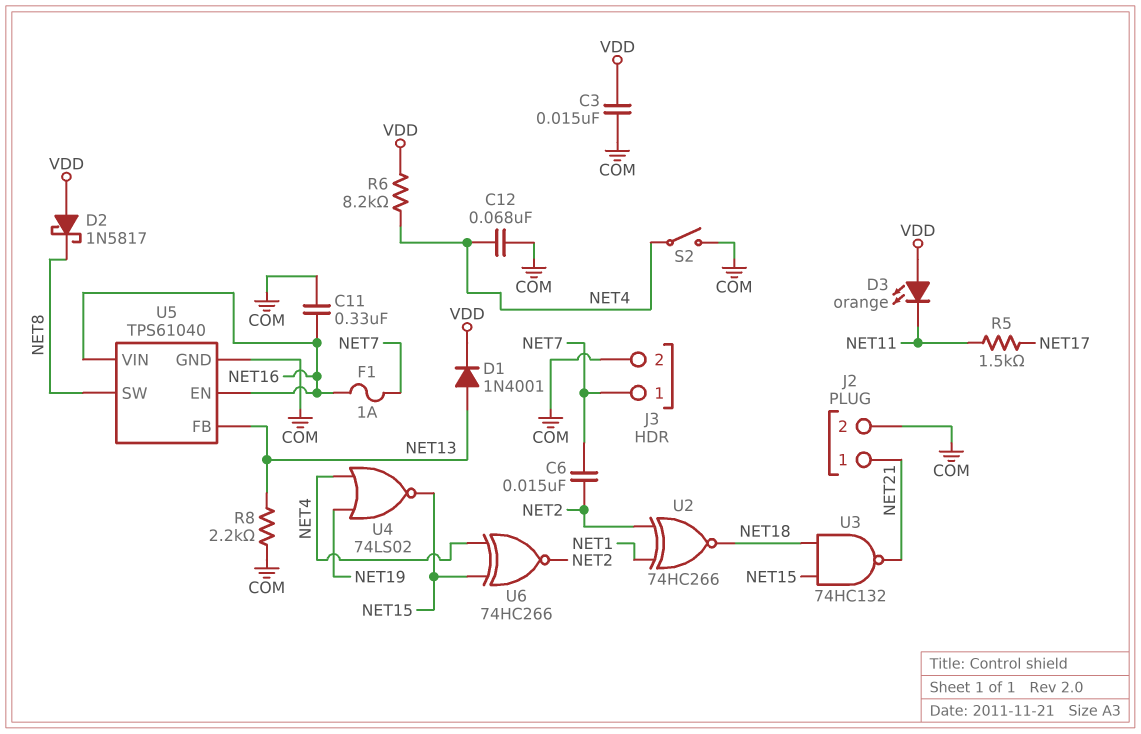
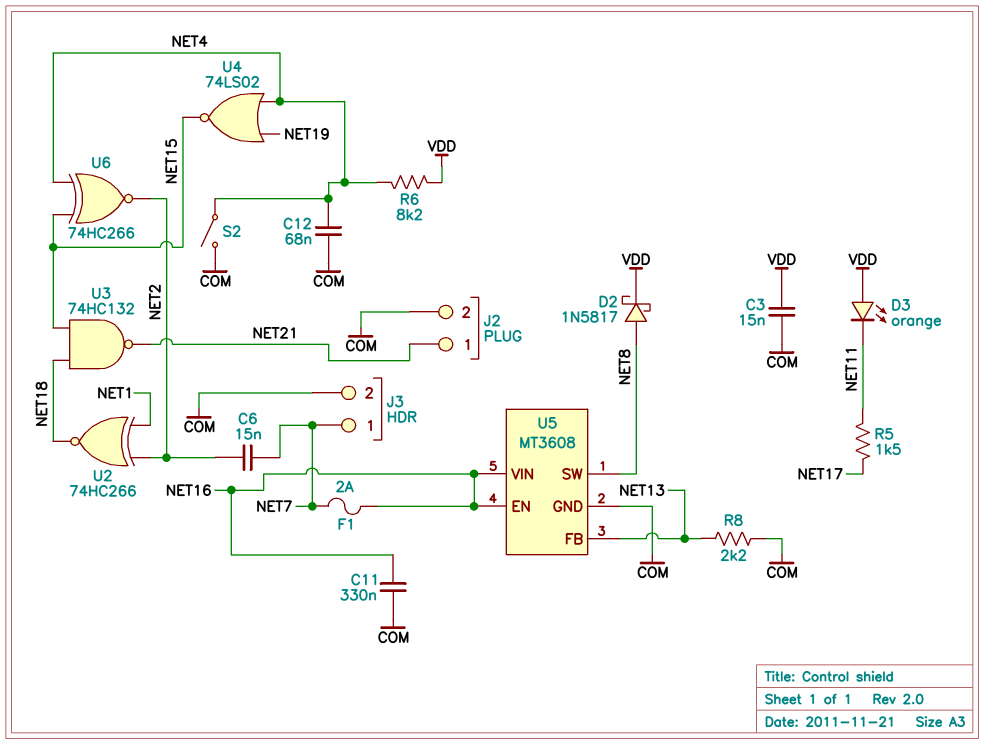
D1: diode 1N4001 (A NET13, K VDD) -> none
D2: schottky 1N5817 (A VDD, K NET8) -> schottky 1N5817 (A NET8, K VDD)
F1: 1A (NET7, NET16) -> 2A (NET7, NET16)
U5: TPS61040 -> MT3608

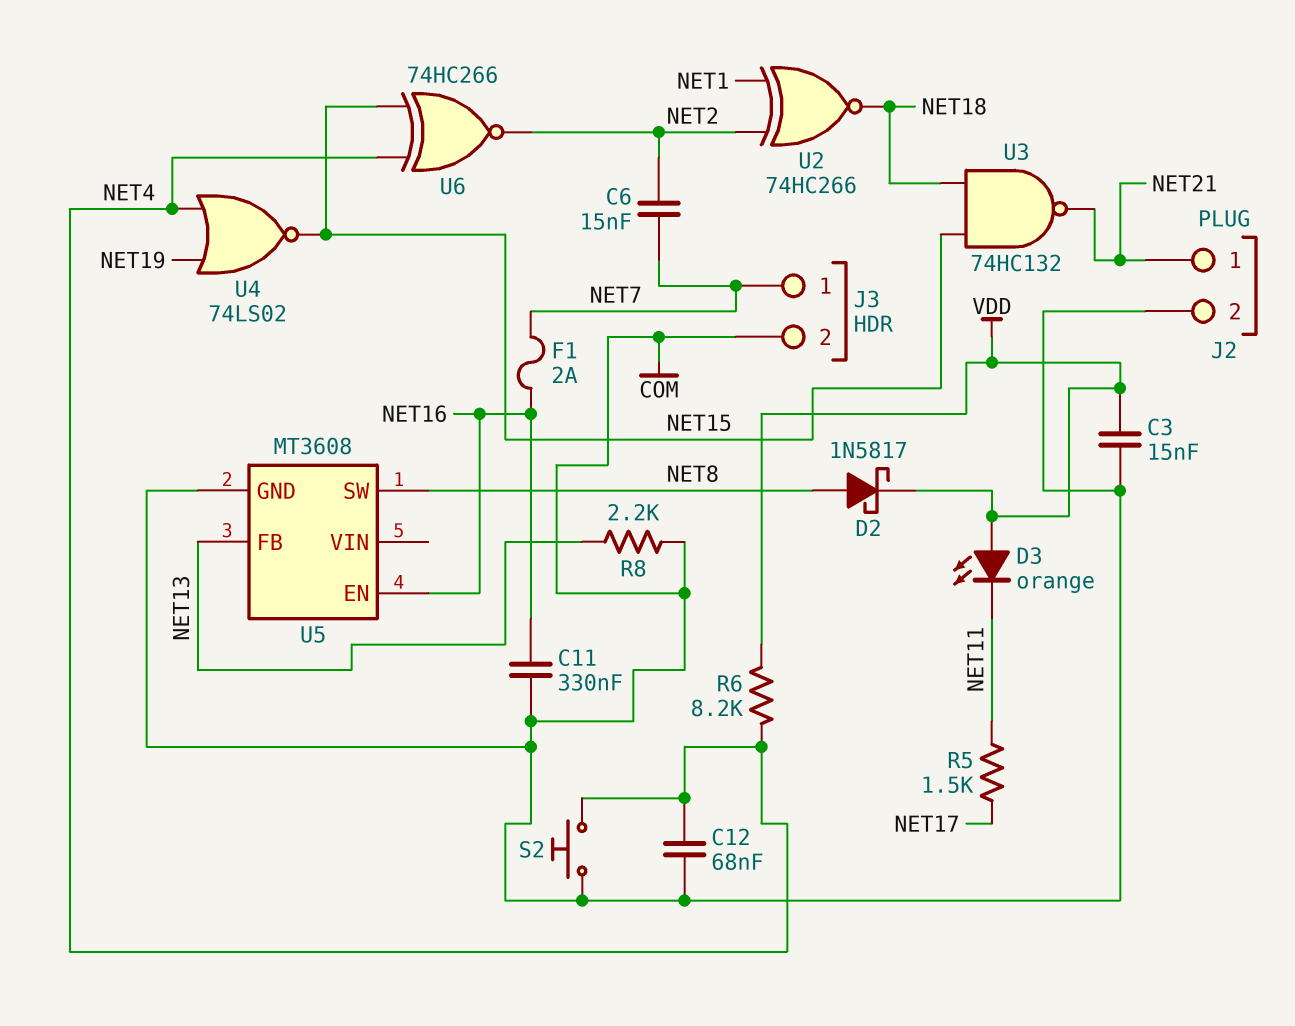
S2: switch (COM, NET4) -> button (COM, NET4)
U5 pin VIN: NET16 -> none

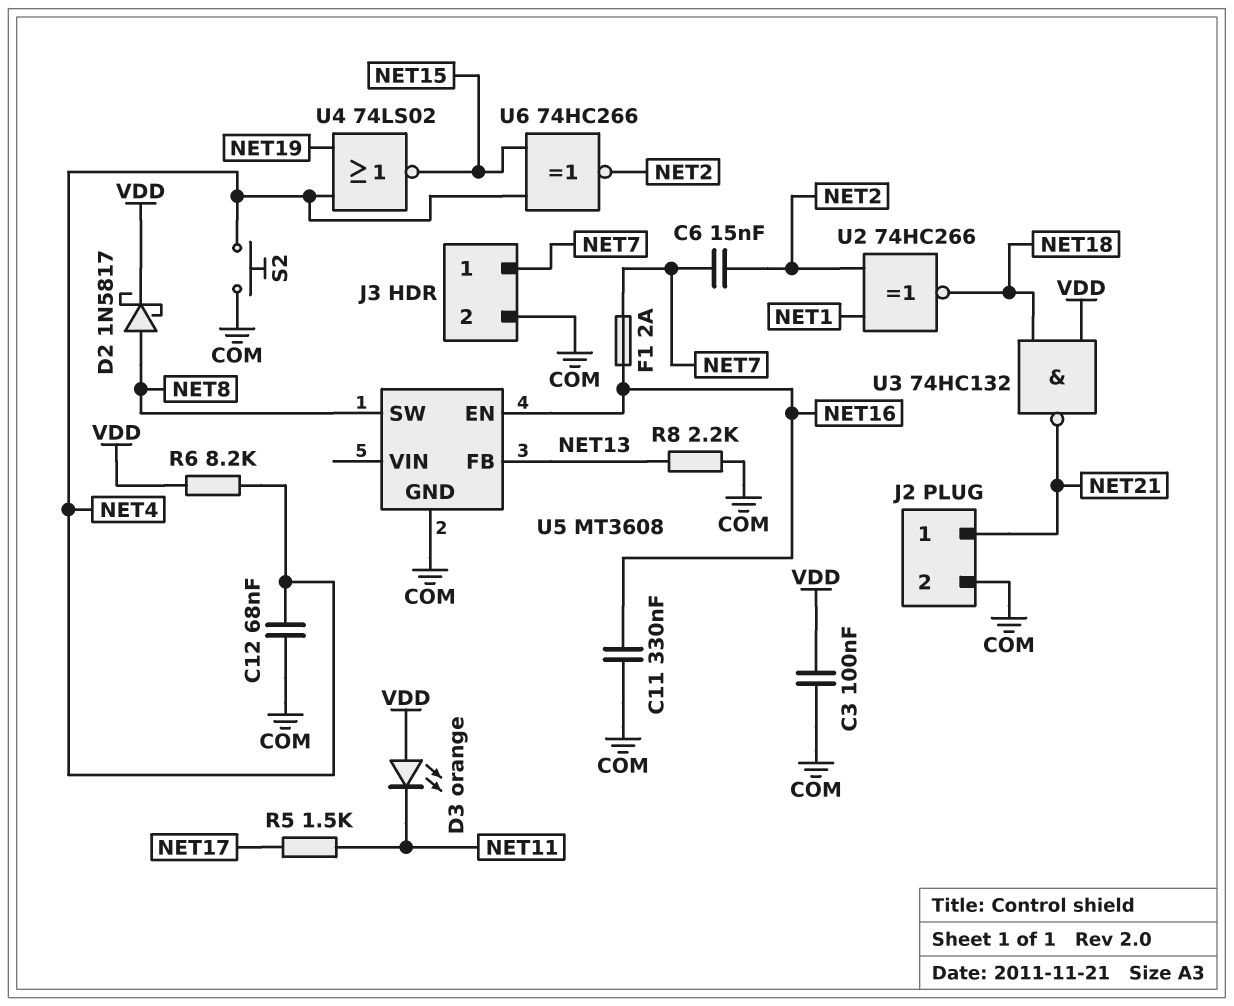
C3: 15nF (COM, VDD) -> 100nF (COM, VDD)
U3: NAND 74HC132 (in NET15, in NET18, out NET21) -> NAND 74HC132 (in NET18, in VDD, out NET21)

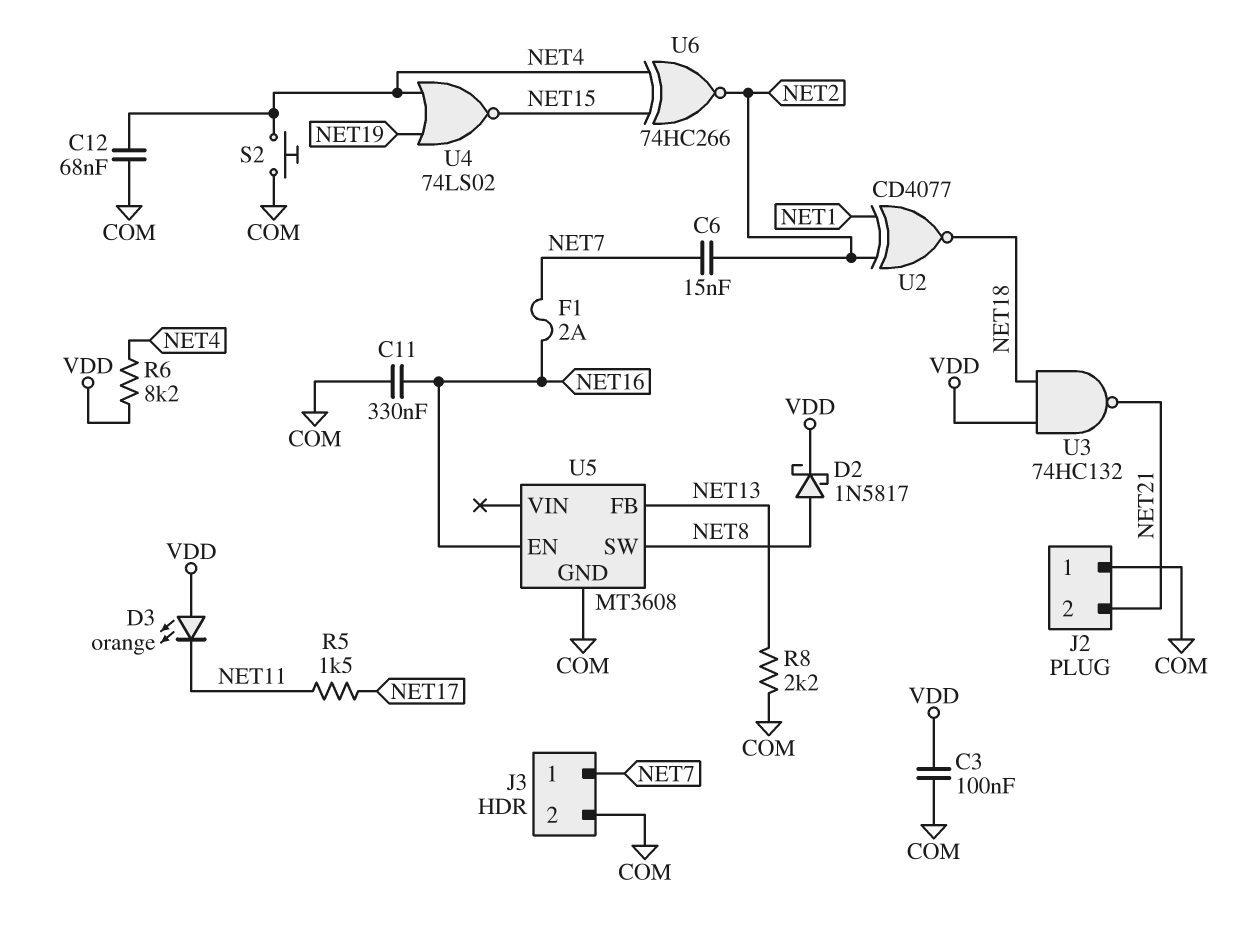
J2 pin 1: NET21 -> COM
J2 pin 2: COM -> NET21
U2: XNOR 74HC266 (in NET1, in NET2, out NET18) -> XNOR CD4077 (in NET1, in NET2, out NET18)

